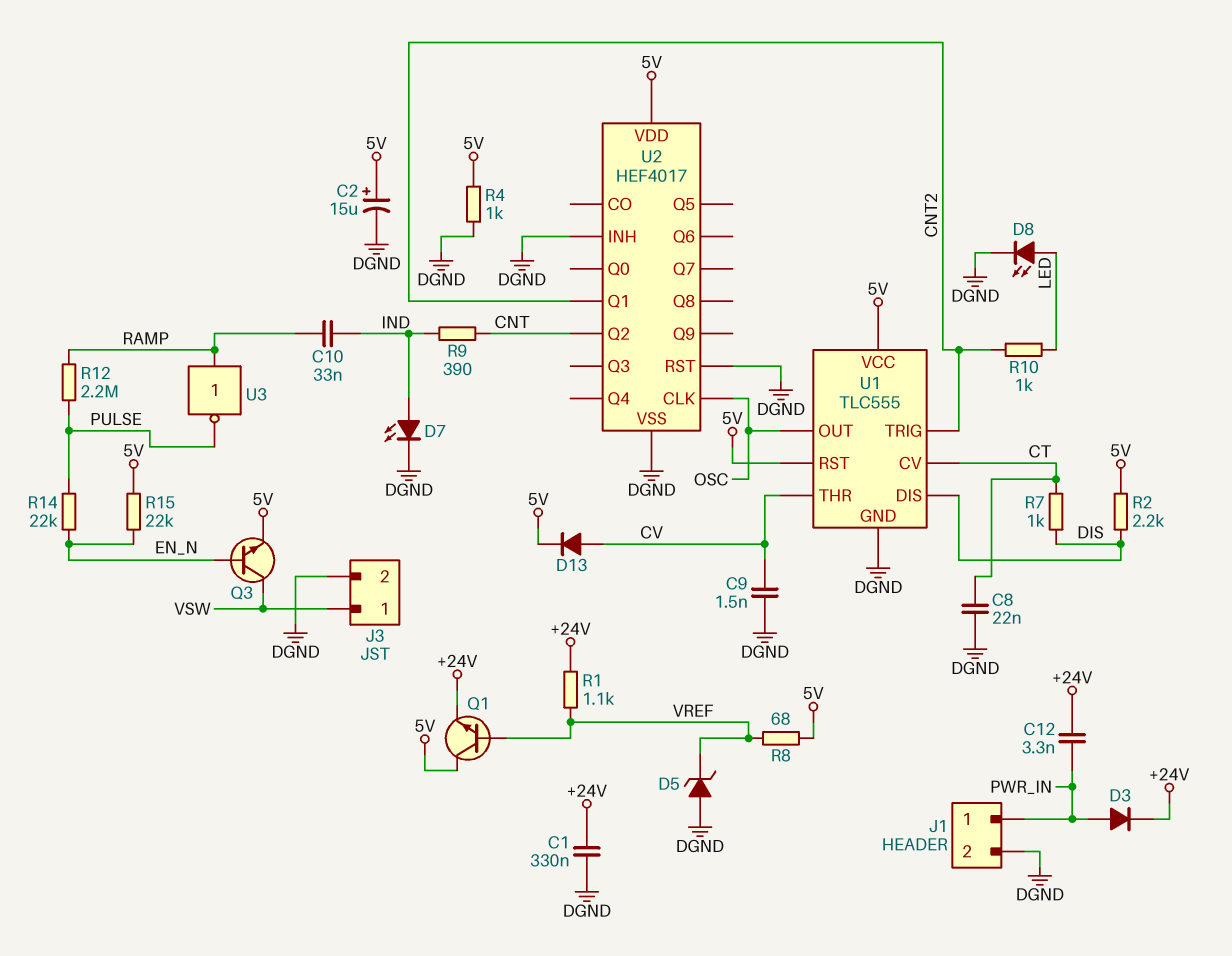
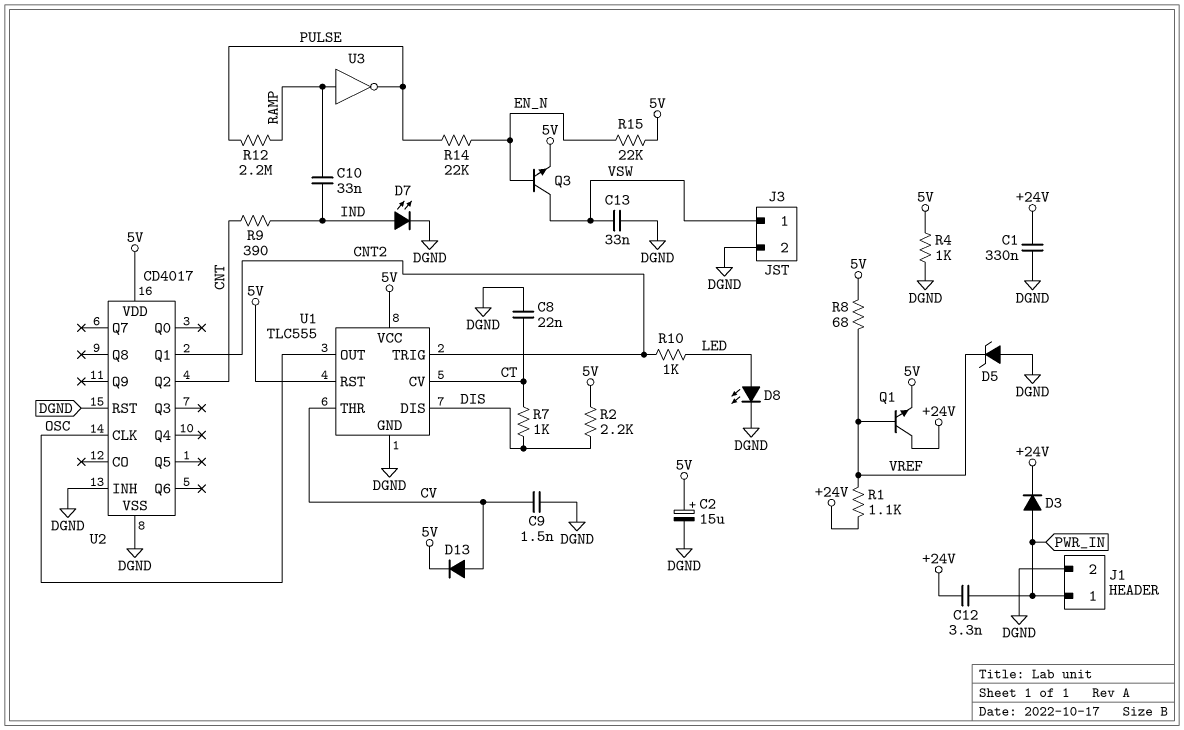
C13: none -> 33nF (DGND, VSW)
Q1: NPN (B VREF, C 5V, E +24V) -> NPN (B VREF, C +24V, E 5V)
U2: HEF4017 -> CD4017

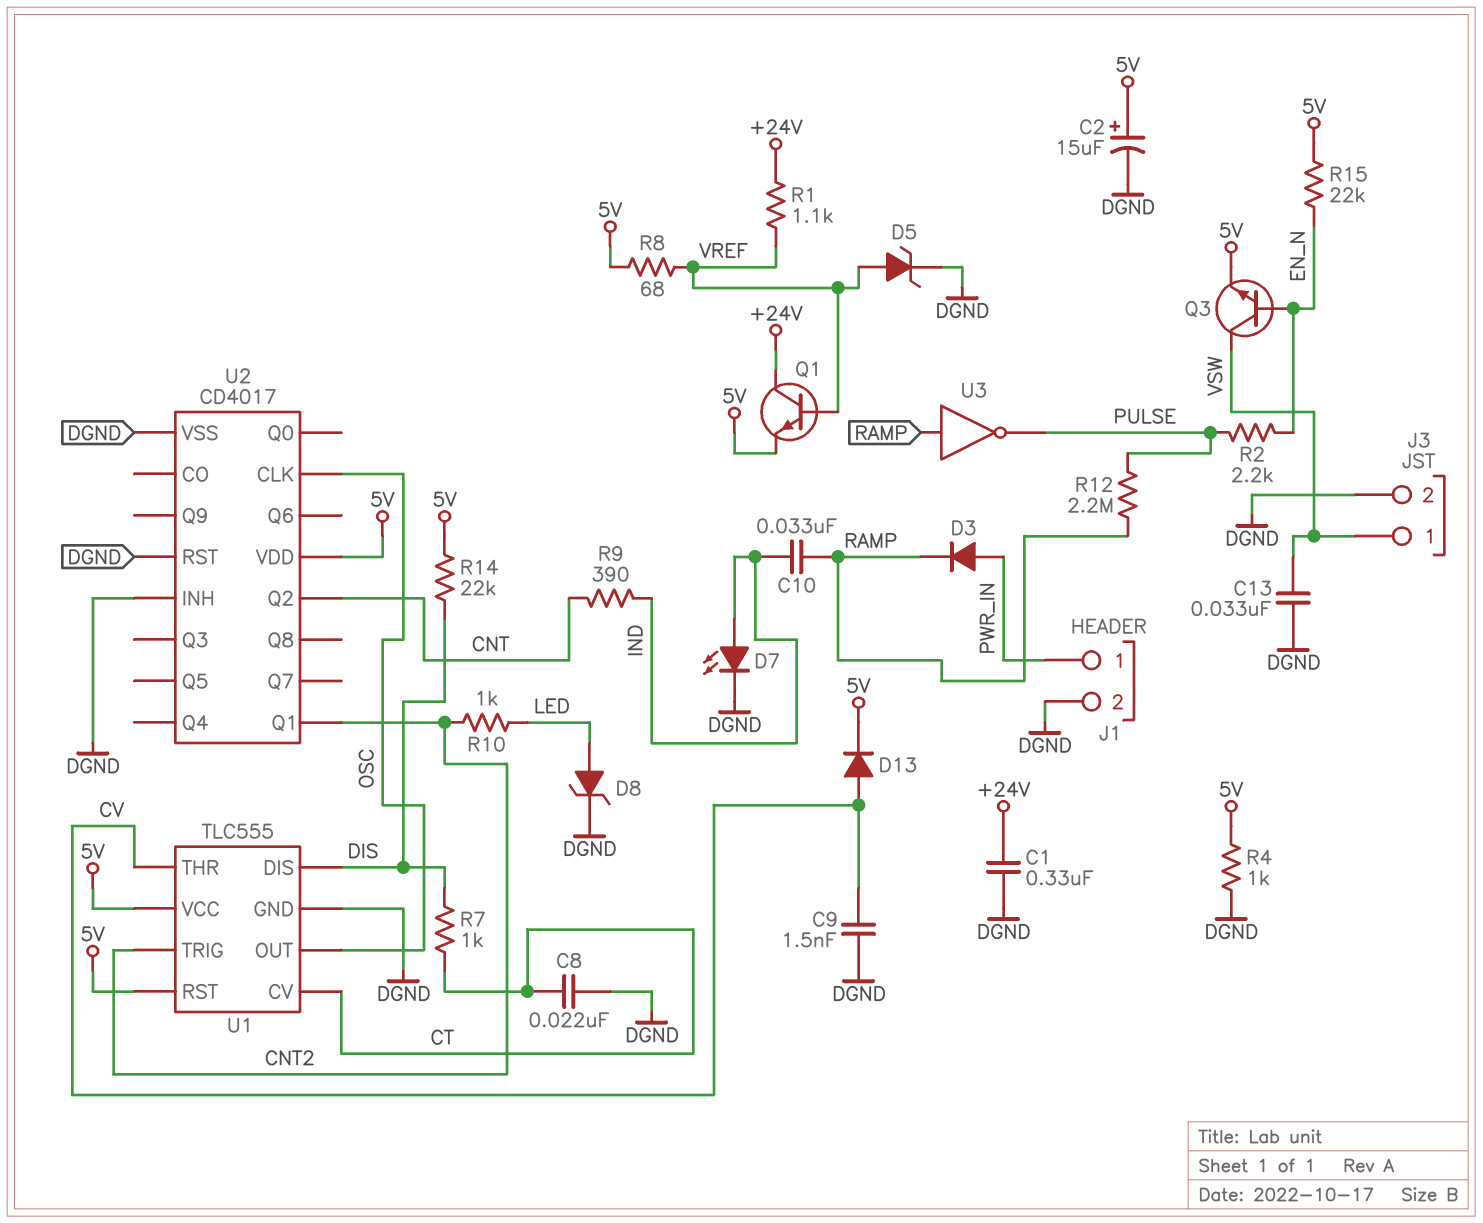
C12: 3.3nF (+24V, PWR_IN) -> none
D3: diode (A PWR_IN, K +24V) -> diode (A PWR_IN, K RAMP)
D5: zener (A DGND, K VREF) -> zener (A VREF, K DGND)
D8: LED (A LED, K DGND) -> zener (A LED, K DGND)
R2: 2.2k (5V, DIS) -> 2.2k (EN_N, PULSE)
R14: 22k (EN_N, PULSE) -> 22k (5V, DIS)

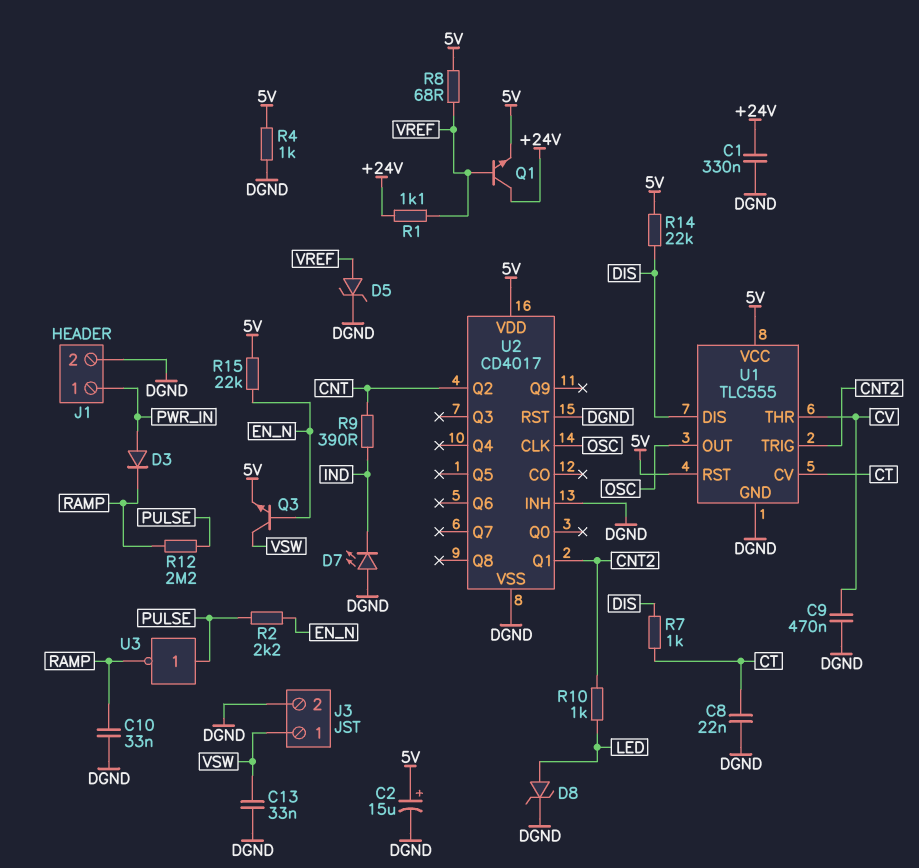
C9: 1.5nF (CV, DGND) -> 470nF (CV, DGND)
C10: 33nF (IND, RAMP) -> 33nF (DGND, RAMP)
D7: LED (A IND, K DGND) -> LED (A DGND, K IND)
D13: diode (A CV, K 5V) -> none
U3: NOT (in RAMP, out PULSE) -> NOT (in PULSE, out RAMP)

